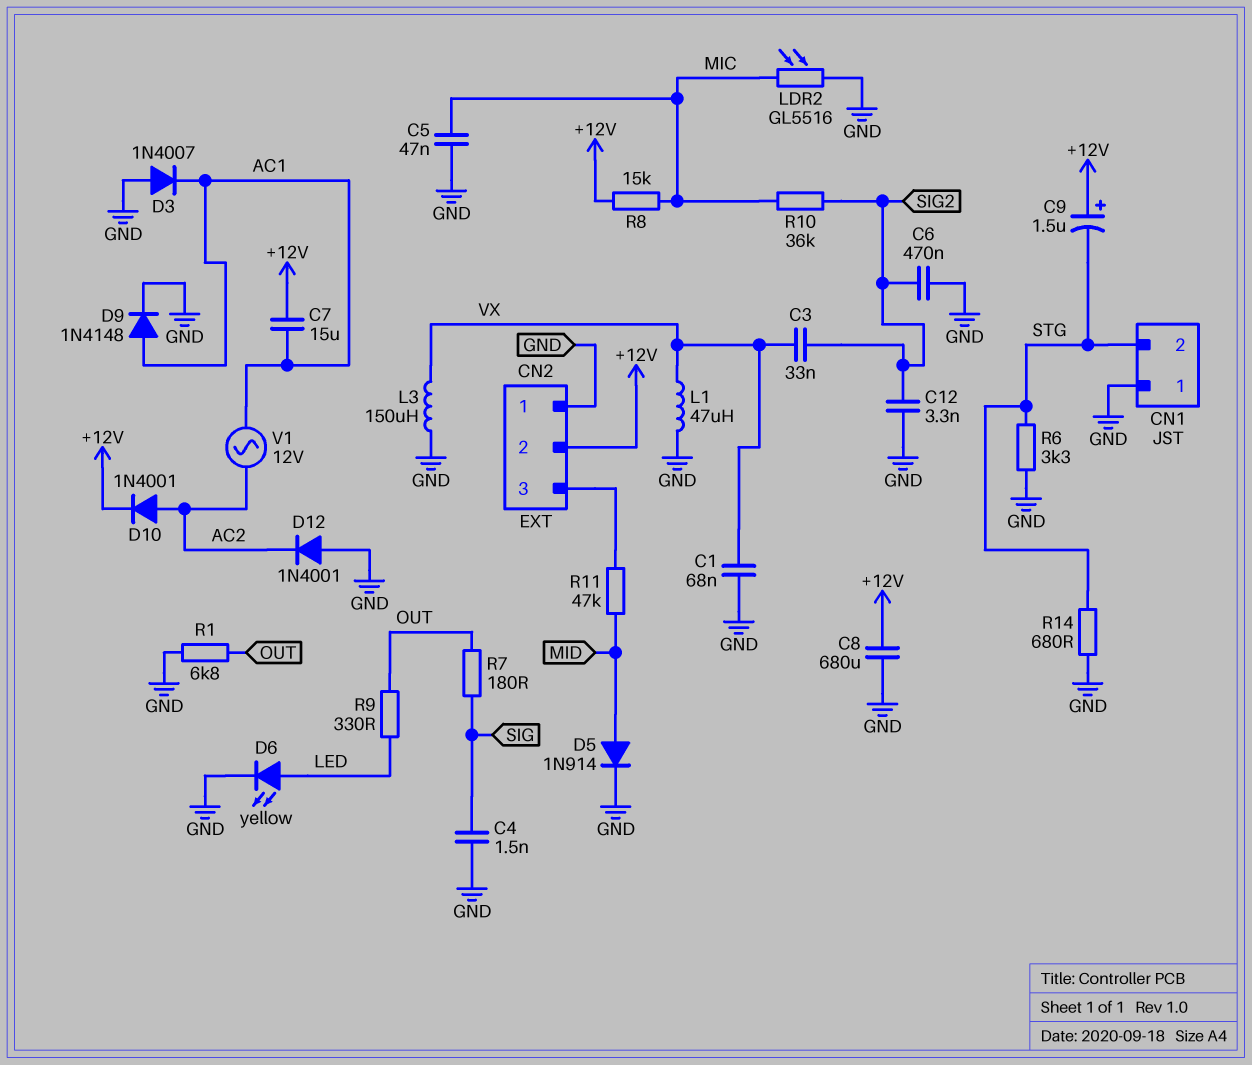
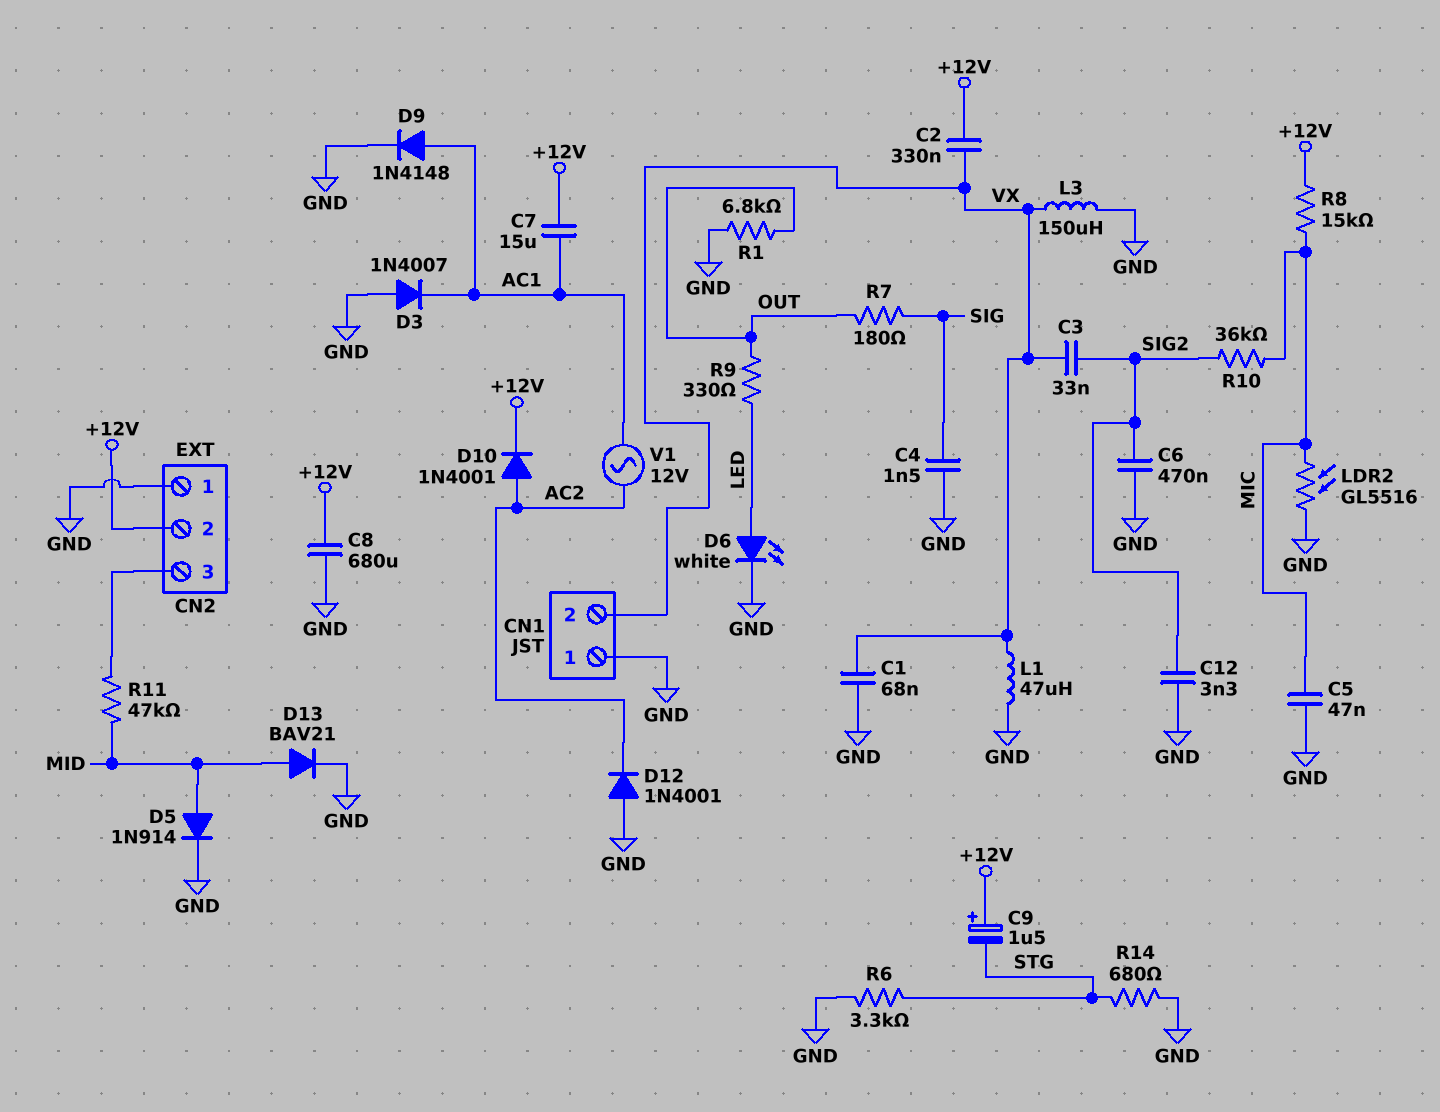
C2: none -> 330nF (+12V, VX)
CN1 pin 2: STG -> VX
D6: LED yellow (A LED, K GND) -> LED white (A LED, K GND)
D13: none -> diode BAV21 (A MID, K GND)

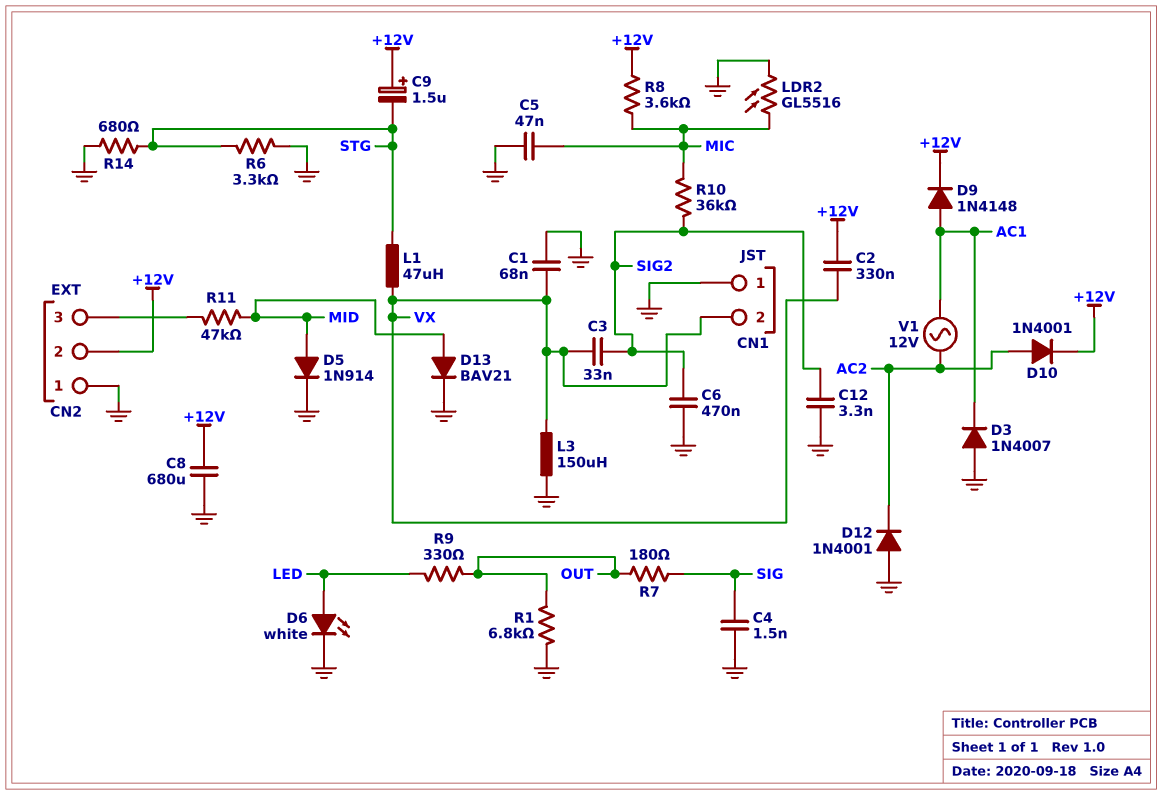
C7: 15uF (+12V, AC1) -> none
D9: diode 1N4148 (A AC1, K GND) -> diode 1N4148 (A AC1, K +12V)
L1: 47uH (GND, VX) -> 47uH (STG, VX)
R8: 15k (+12V, MIC) -> 3.6k (+12V, MIC)

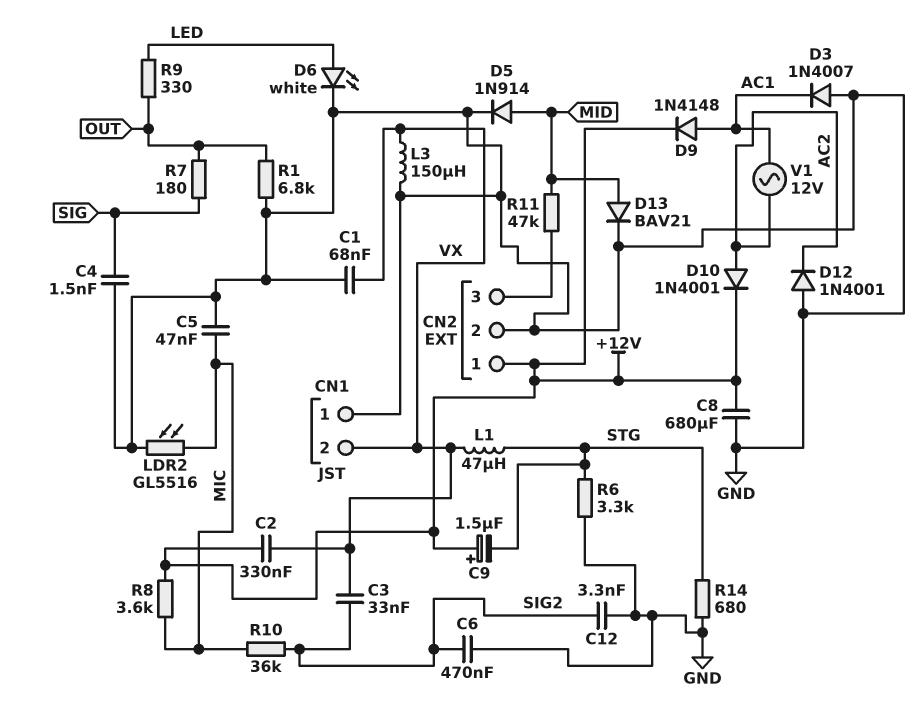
CN2 pin 1: GND -> +12V
CN2 pin 2: +12V -> GND

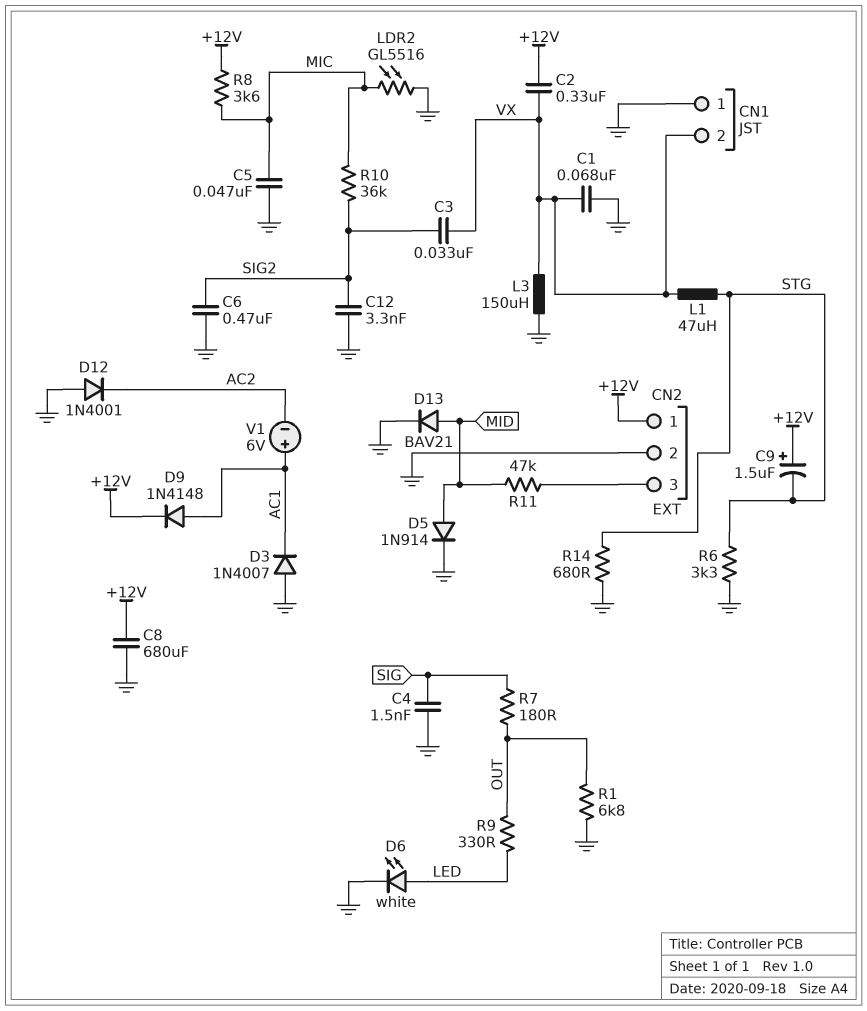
D10: diode 1N4001 (A AC2, K +12V) -> none
V1: AC 12V (AC1, AC2) -> 6V (plus AC1, minus AC2)

